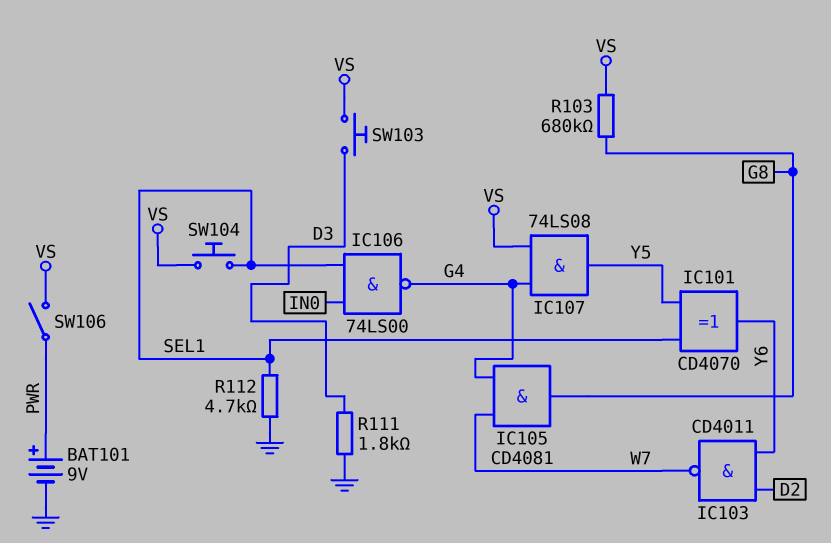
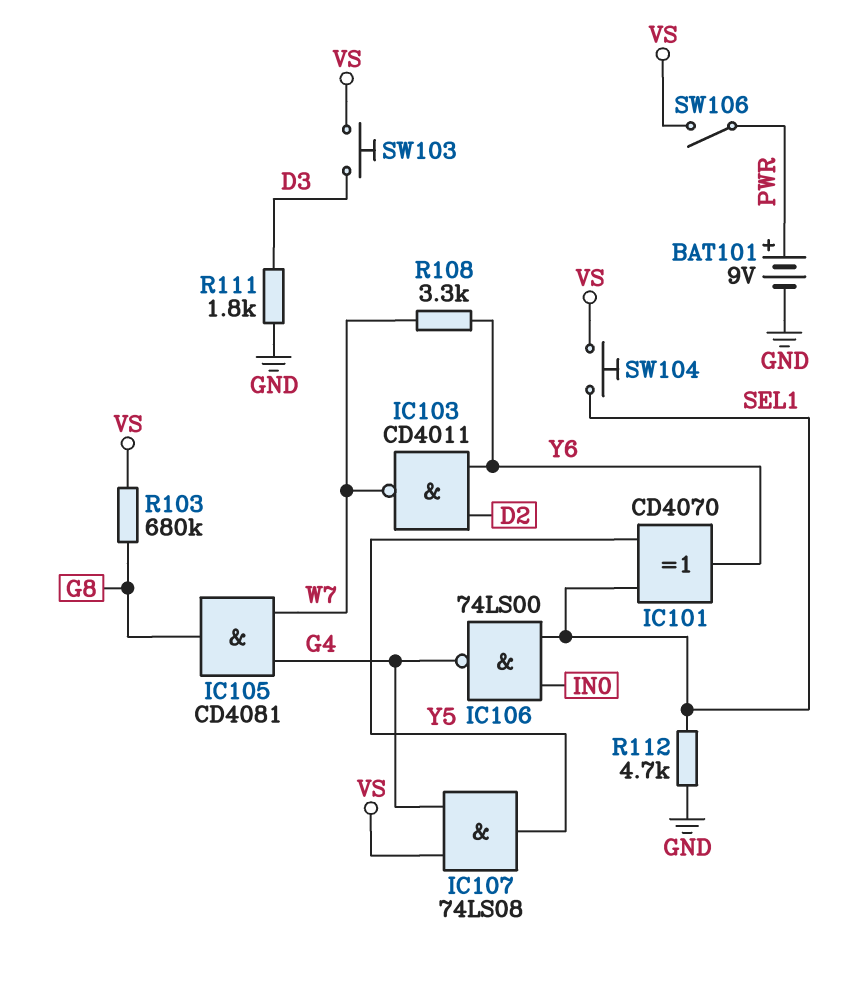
R108: none -> 3.3k (W7, Y6)

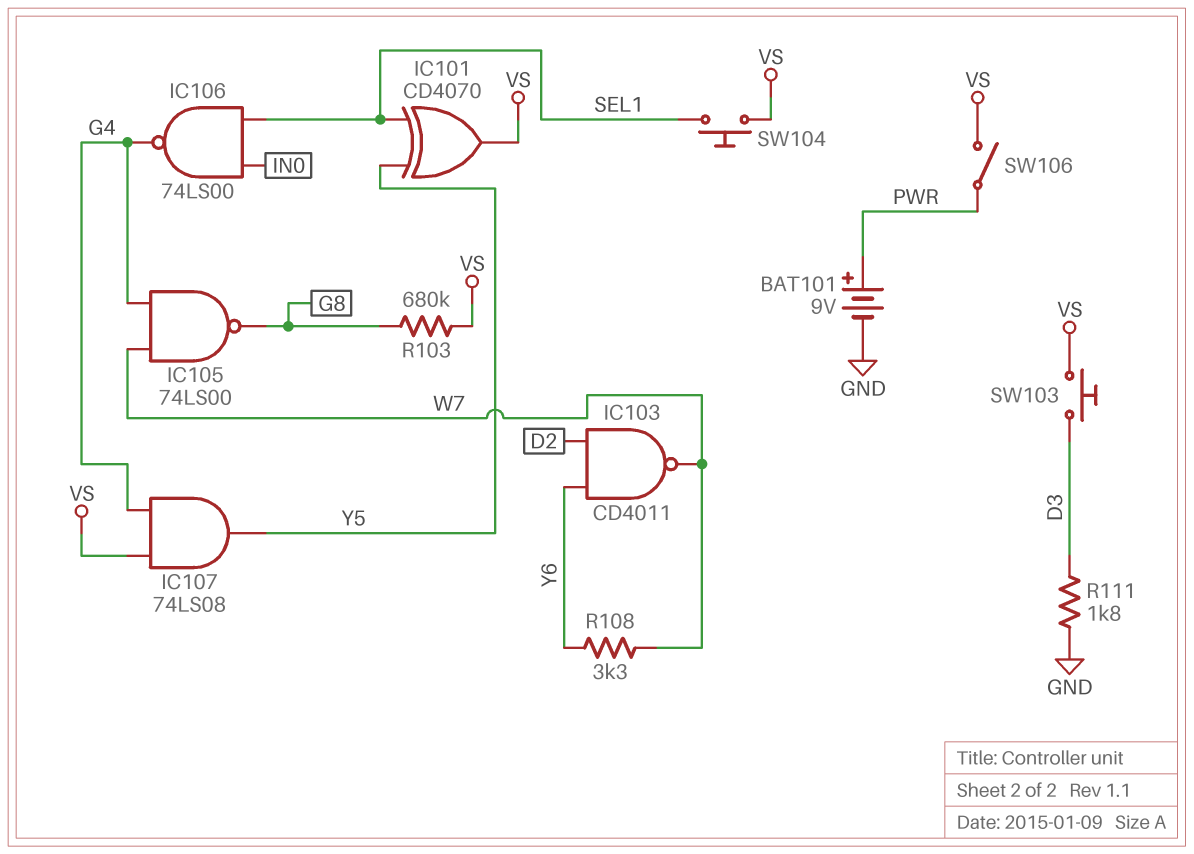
IC101: XOR CD4070 (in SEL1, in Y5, out Y6) -> XOR CD4070 (in SEL1, in Y5, out VS)
IC105: AND CD4081 (in G4, in W7, out G8) -> NAND 74LS00 (in G4, in W7, out G8)
R112: 4.7k (GND, SEL1) -> none

